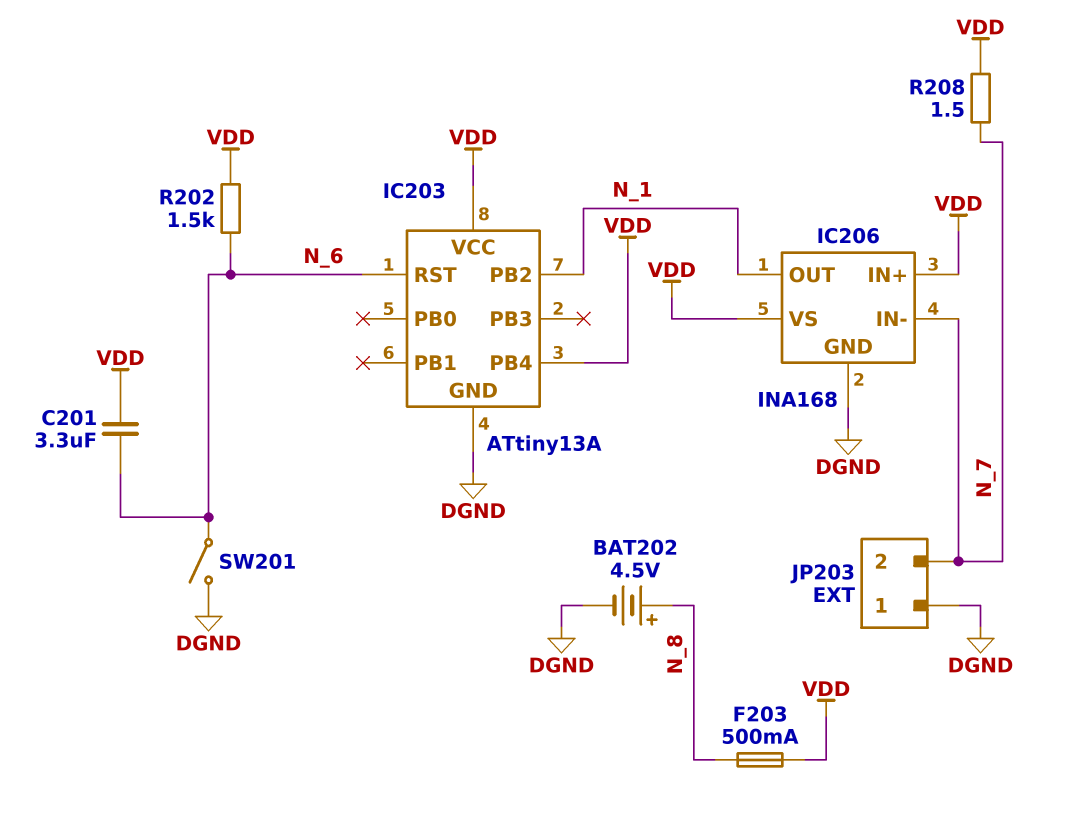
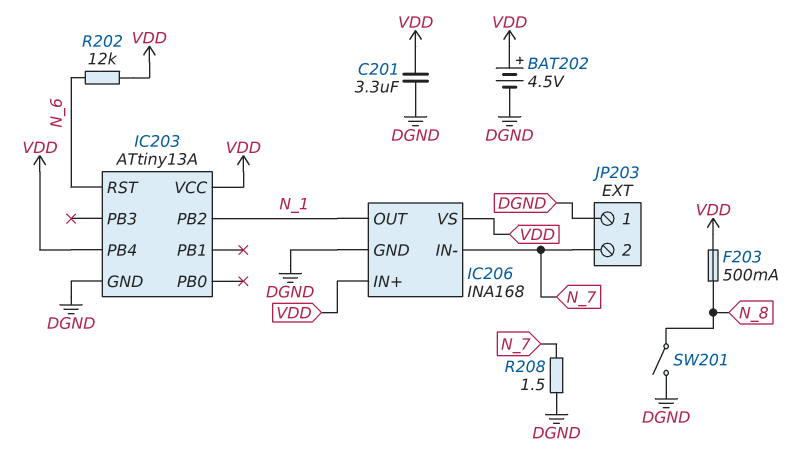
BAT202: 4.5V (plus N_8, minus DGND) -> 4.5V (plus VDD, minus DGND)
C201: 3.3uF (N_6, VDD) -> 3.3uF (DGND, VDD)
R202: 1.5k (N_6, VDD) -> 12k (N_6, VDD)
R208: 1.5 (N_7, VDD) -> 1.5 (DGND, N_7)
SW201: switch (DGND, N_6) -> switch (DGND, N_8)

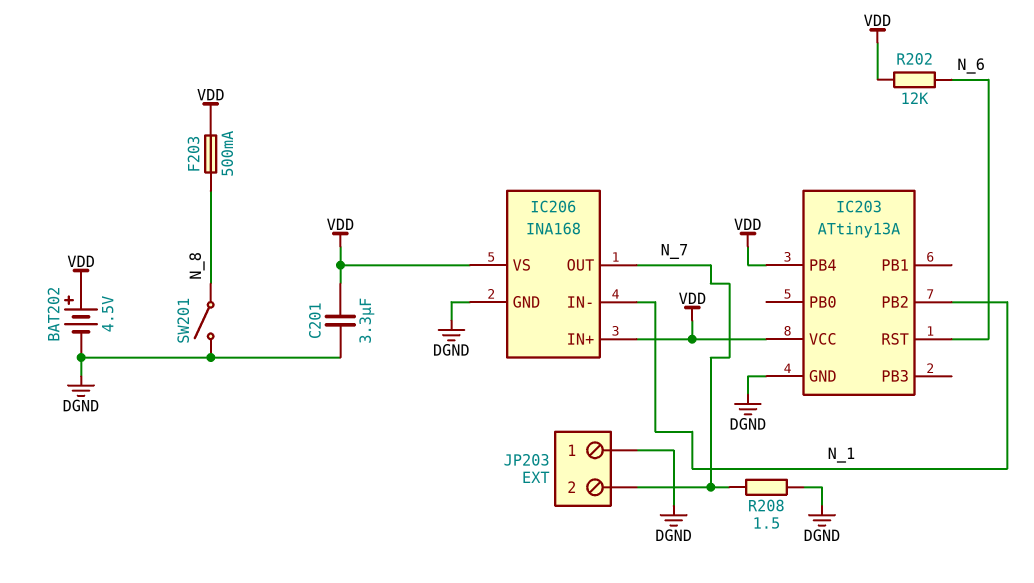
IC206 pin IN-: N_7 -> N_1
IC206 pin OUT: N_1 -> N_7

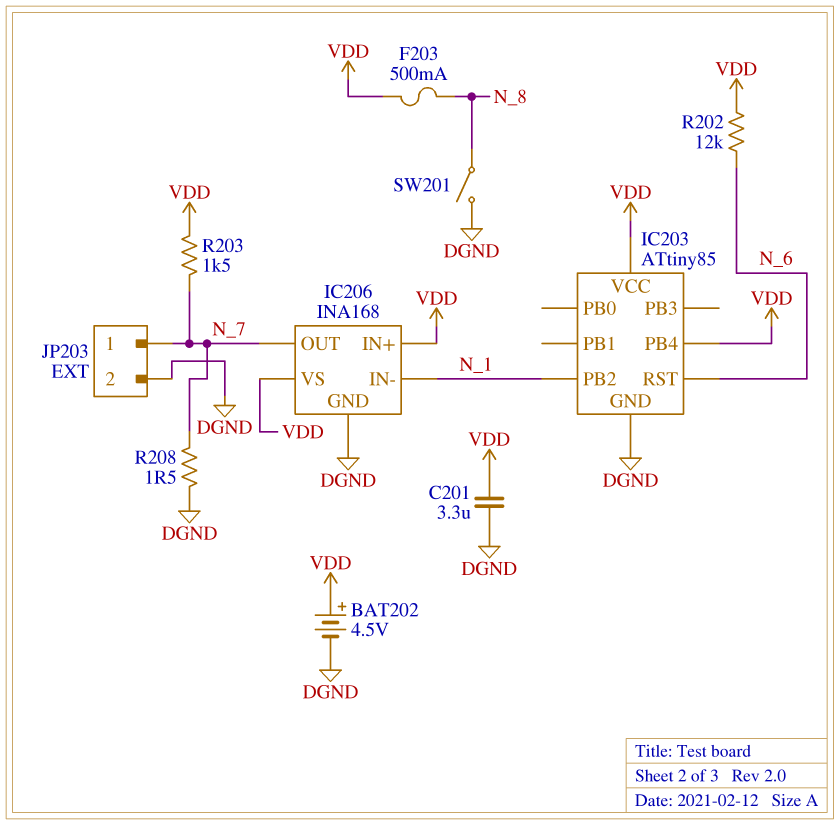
IC203: ATtiny13A -> ATtiny85
JP203 pin 1: DGND -> N_7
JP203 pin 2: N_7 -> DGND
R203: none -> 1.5k (N_7, VDD)

